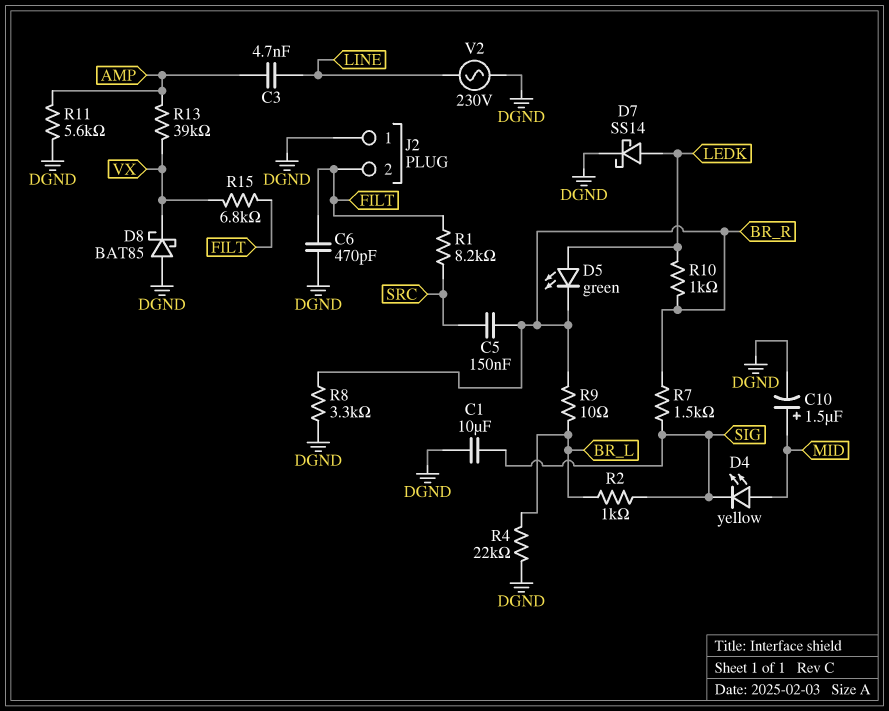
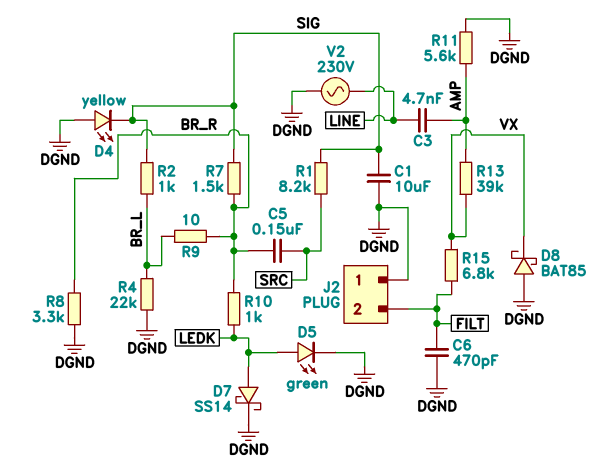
C10: 1.5uF (plus MID, minus DGND) -> none
D4: LED yellow (A MID, K SIG) -> LED yellow (A DGND, K SIG)
D5: LED green (A LEDK, K BR_R) -> LED green (A LEDK, K DGND)
R1: 8.2k (FILT, SRC) -> 8.2k (SIG, SRC)

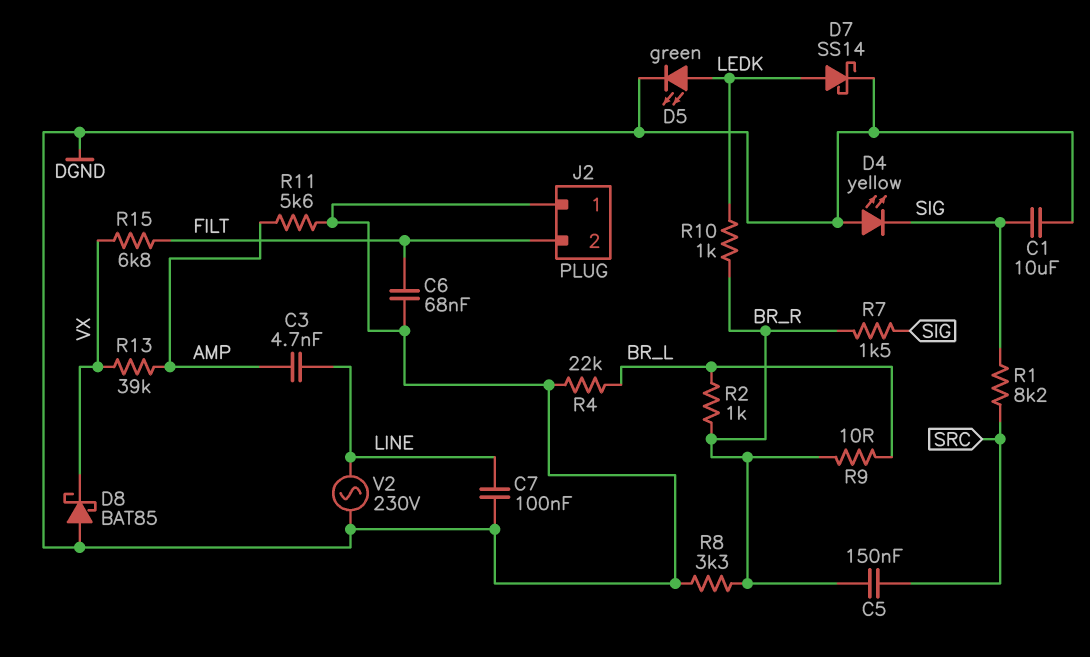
C6: 470pF (DGND, FILT) -> 68nF (DGND, FILT)
C7: none -> 100nF (DGND, LINE)
R2: 1k (BR_L, SIG) -> 1k (BR_L, BR_R)

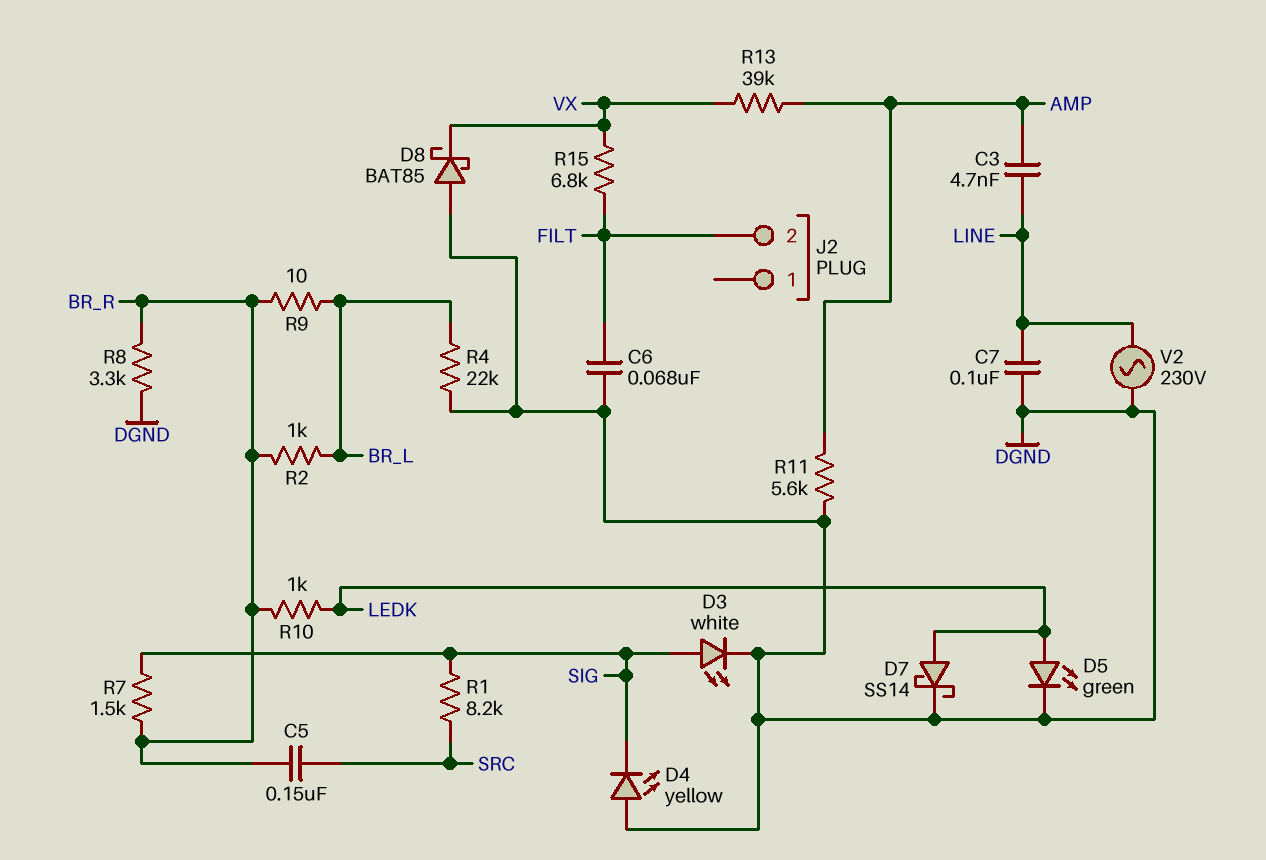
C1: 10uF (DGND, SIG) -> none
D3: none -> LED white (A SIG, K DGND)
J2 pin 1: DGND -> none

